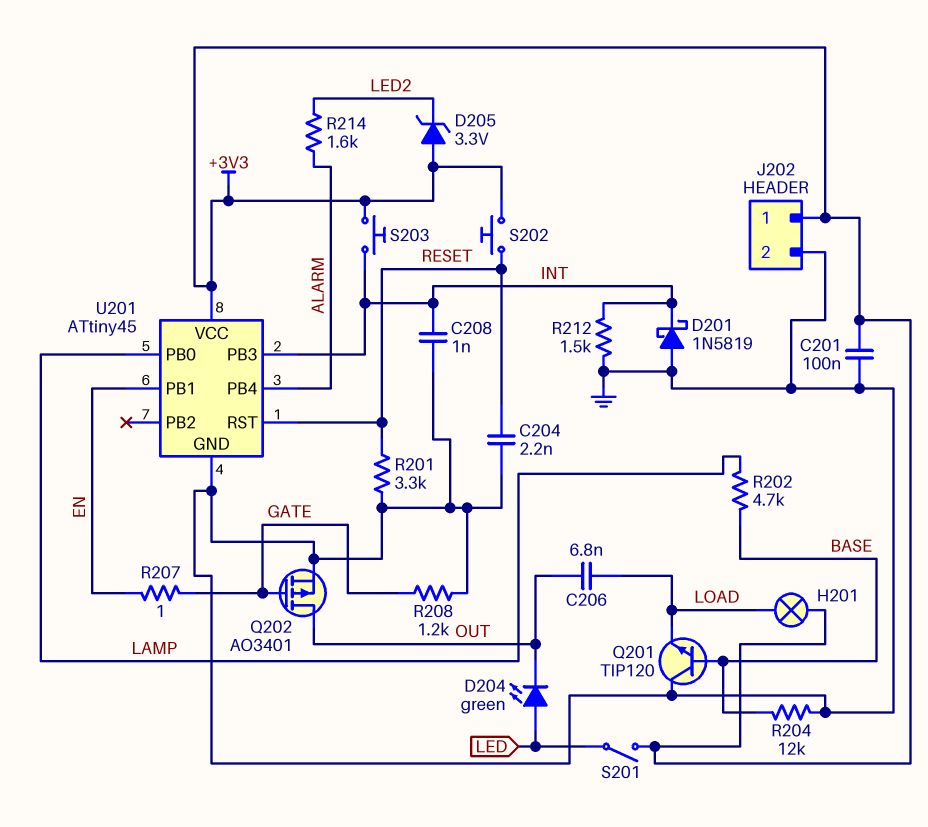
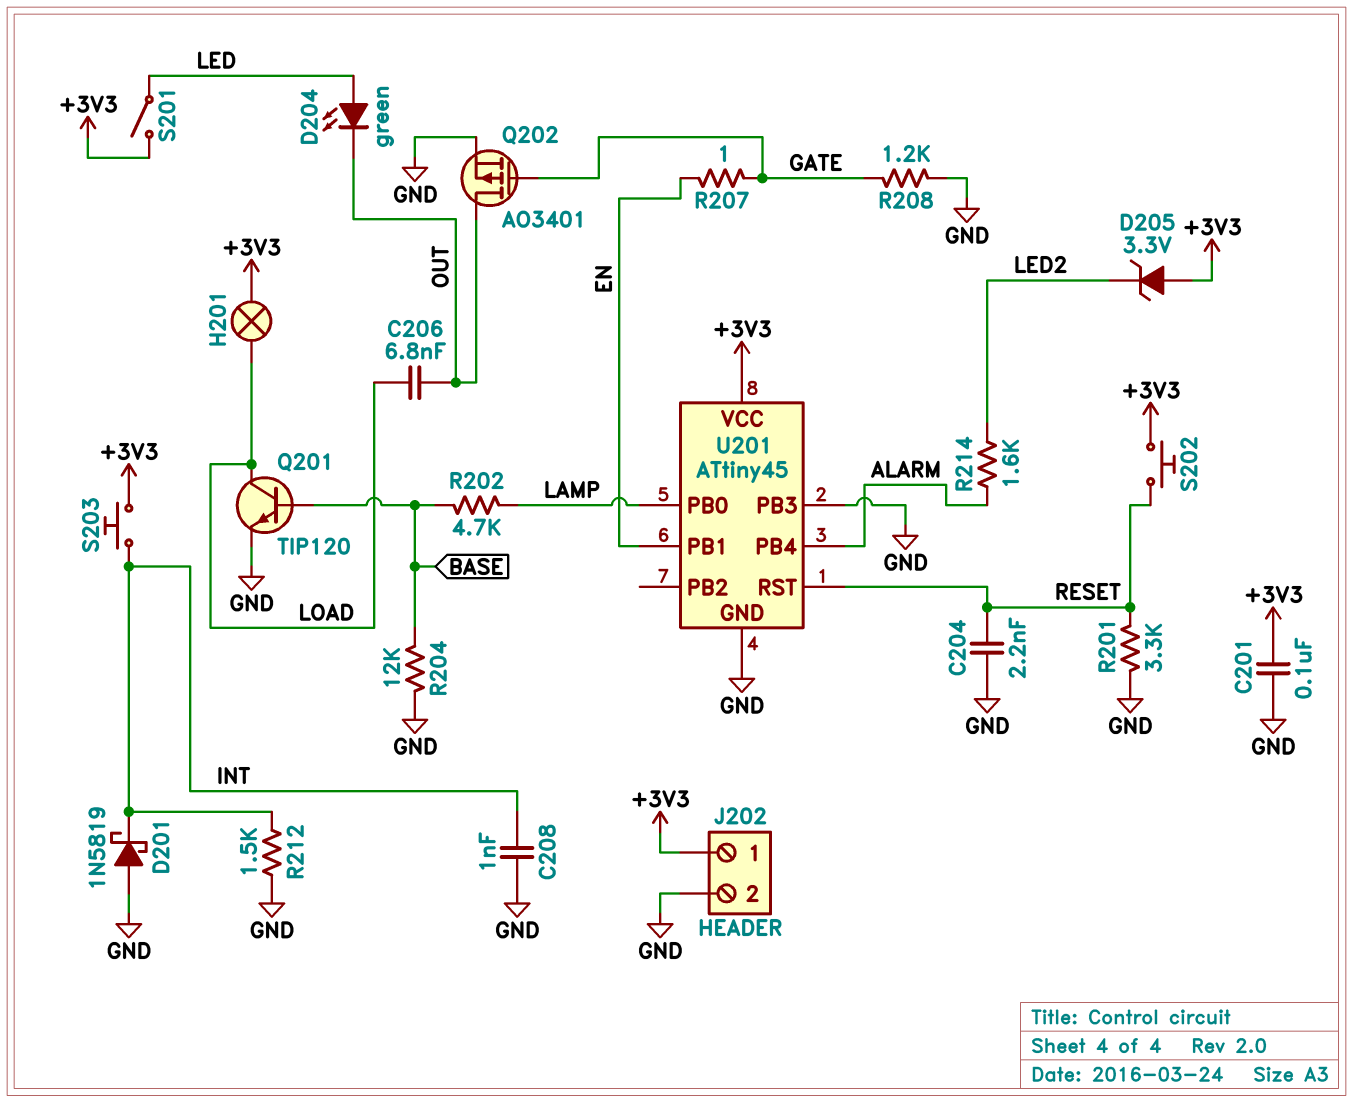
Q201: NPN TIP120 (B BASE, C GND, E LOAD) -> NPN TIP120 (B BASE, C LOAD, E GND)
U201 pin PB3: INT -> GND

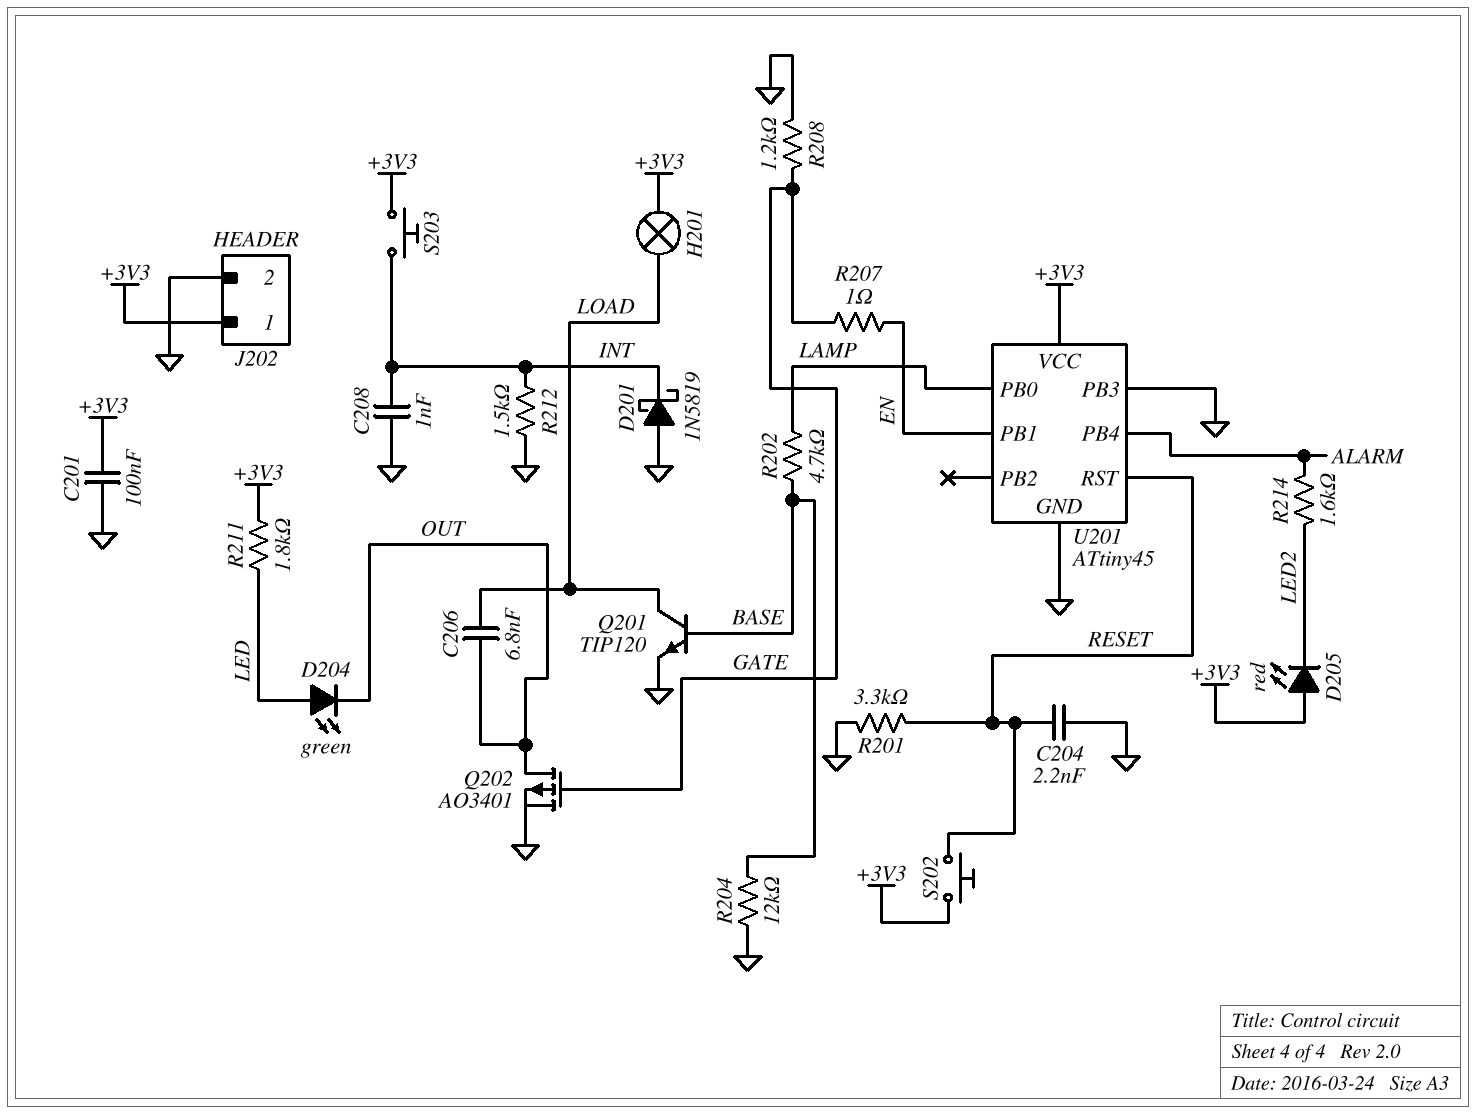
D205: zener 3.3V (A +3V3, K LED2) -> LED red (A +3V3, K LED2)
R211: none -> 1.8k (+3V3, LED)
S201: switch (+3V3, LED) -> none

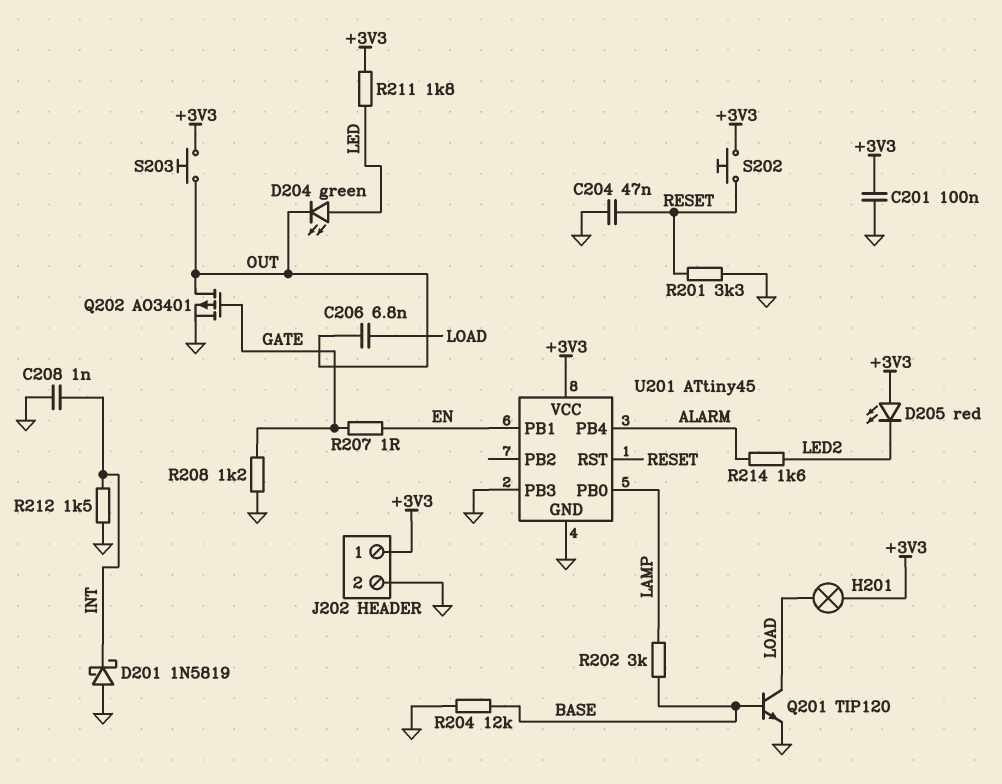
C204: 2.2nF (GND, RESET) -> 47nF (GND, RESET)
R202: 4.7k (BASE, LAMP) -> 3k (BASE, LAMP)
S203: button (+3V3, INT) -> button (+3V3, OUT)

